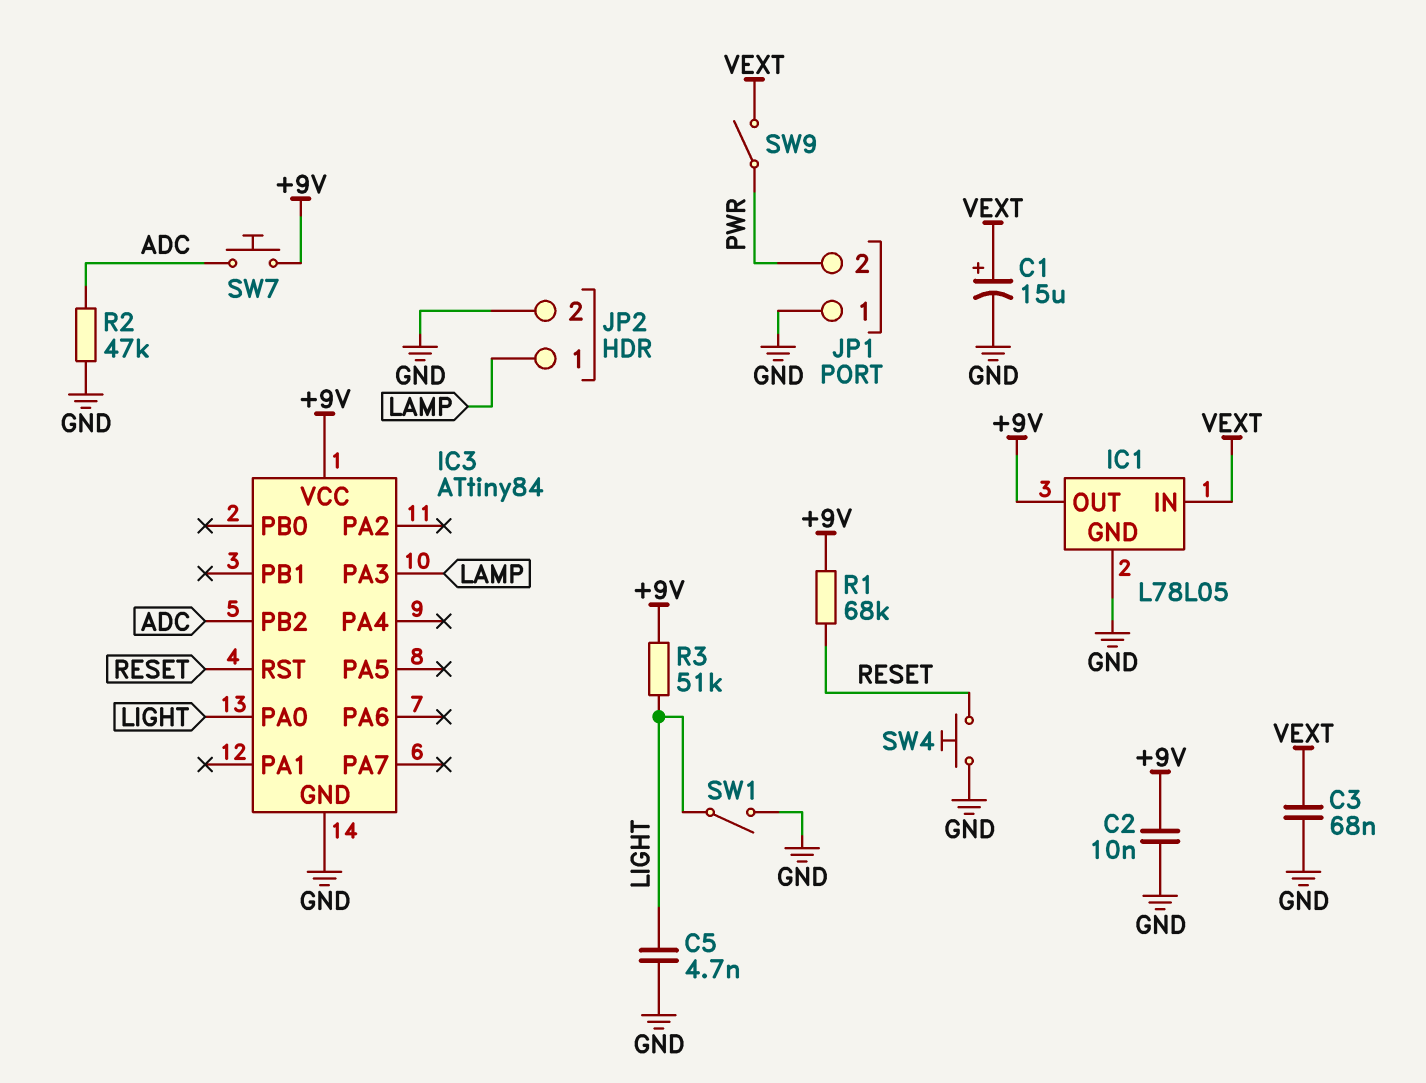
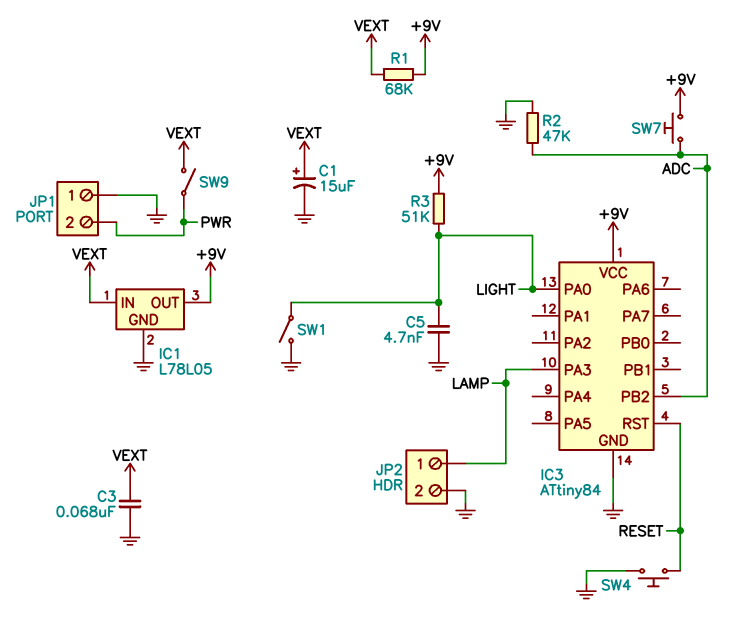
C2: 10nF (+9V, GND) -> none
R1: 68k (+9V, RESET) -> 68k (+9V, VEXT)

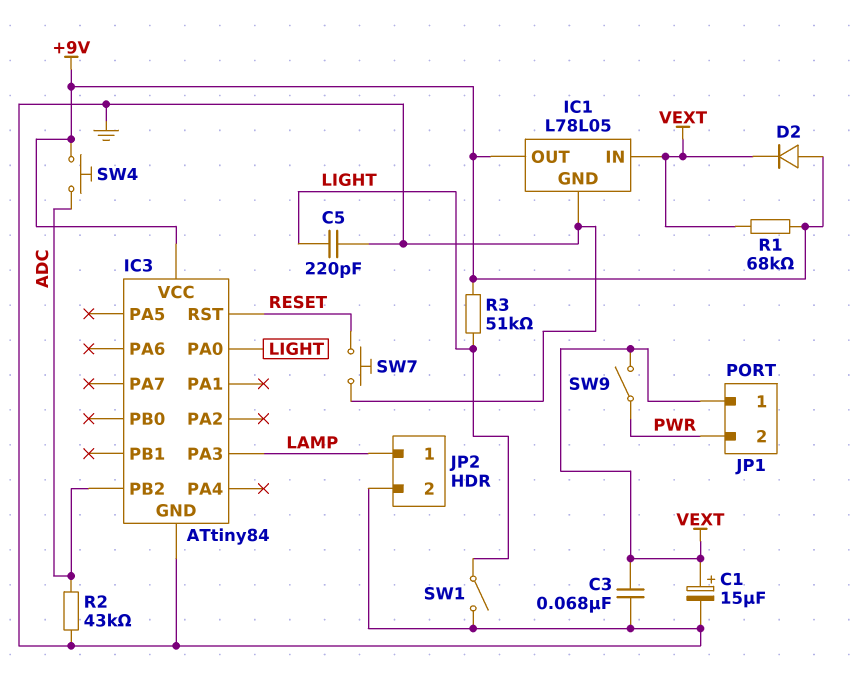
C5: 4.7nF (GND, LIGHT) -> 220pF (GND, LIGHT)
D2: none -> diode (A +9V, K VEXT)
JP1 pin 1: GND -> VEXT
R2: 47k (ADC, GND) -> 43k (ADC, GND)
SW4: button (GND, RESET) -> button (+9V, ADC)
SW7: button (+9V, ADC) -> button (GND, RESET)

